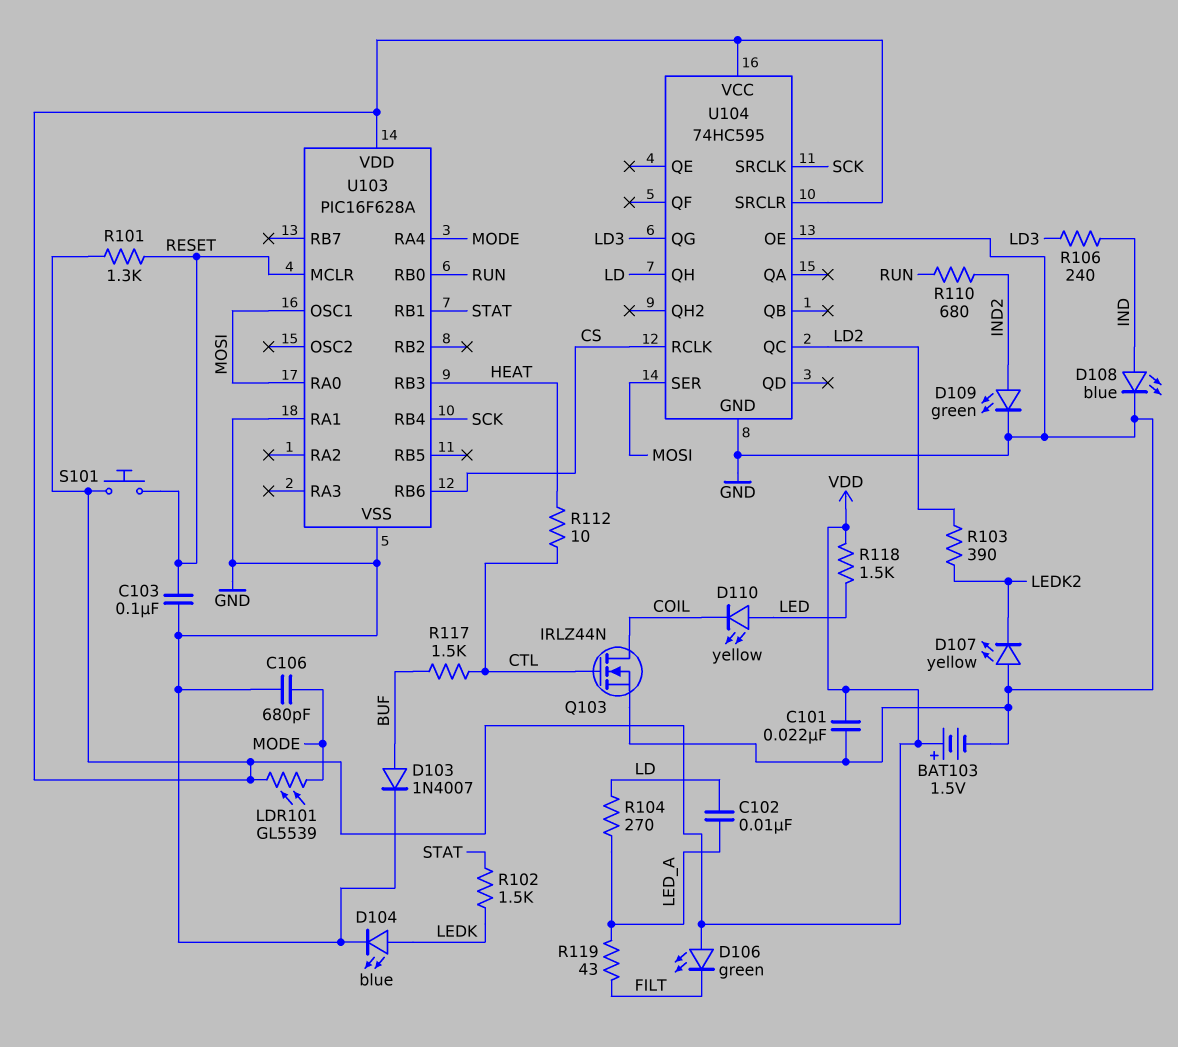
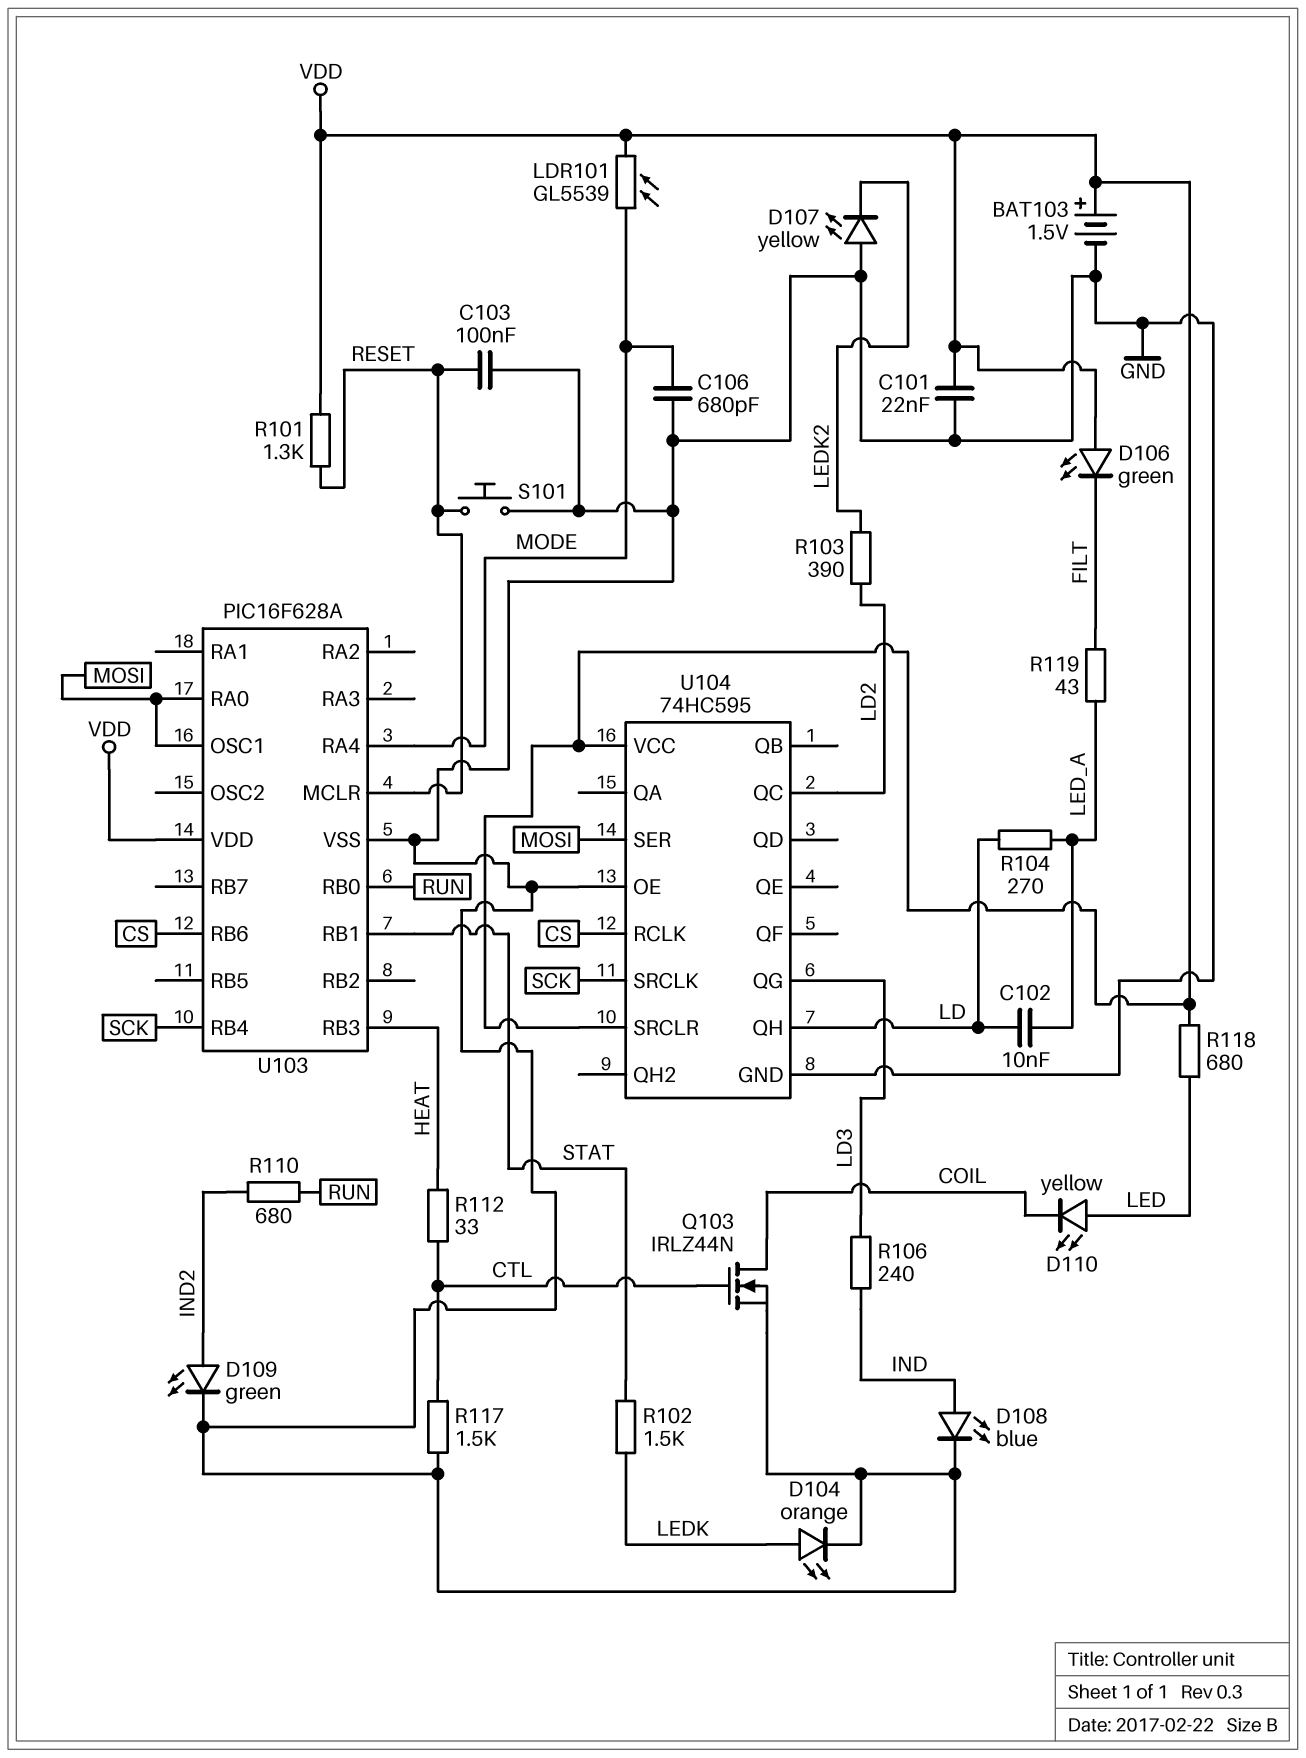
D103: diode 1N4007 (A BUF, K GND) -> none
D104: LED blue (A LEDK, K GND) -> LED orange (A LEDK, K GND)
R112: 10 (CTL, HEAT) -> 33 (CTL, HEAT)
R117: 1.5k (BUF, CTL) -> 1.5k (CTL, GND)
R118: 1.5k (LED, VDD) -> 680 (LED, VDD)
S101: button (RESET, VDD) -> button (GND, RESET)
U103 pin RA1: GND -> none

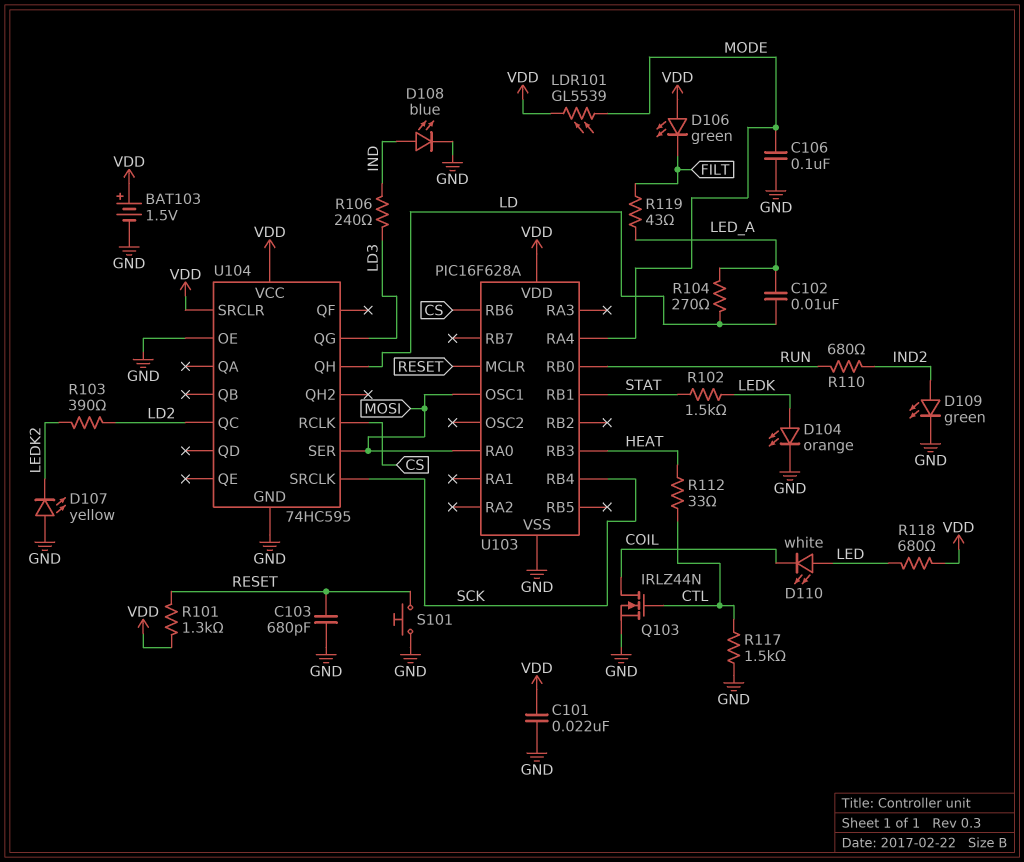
C103: 100nF (GND, RESET) -> 680pF (GND, RESET)
C106: 680pF (GND, MODE) -> 100nF (GND, MODE)
D110: LED yellow (A LED, K COIL) -> LED white (A LED, K COIL)

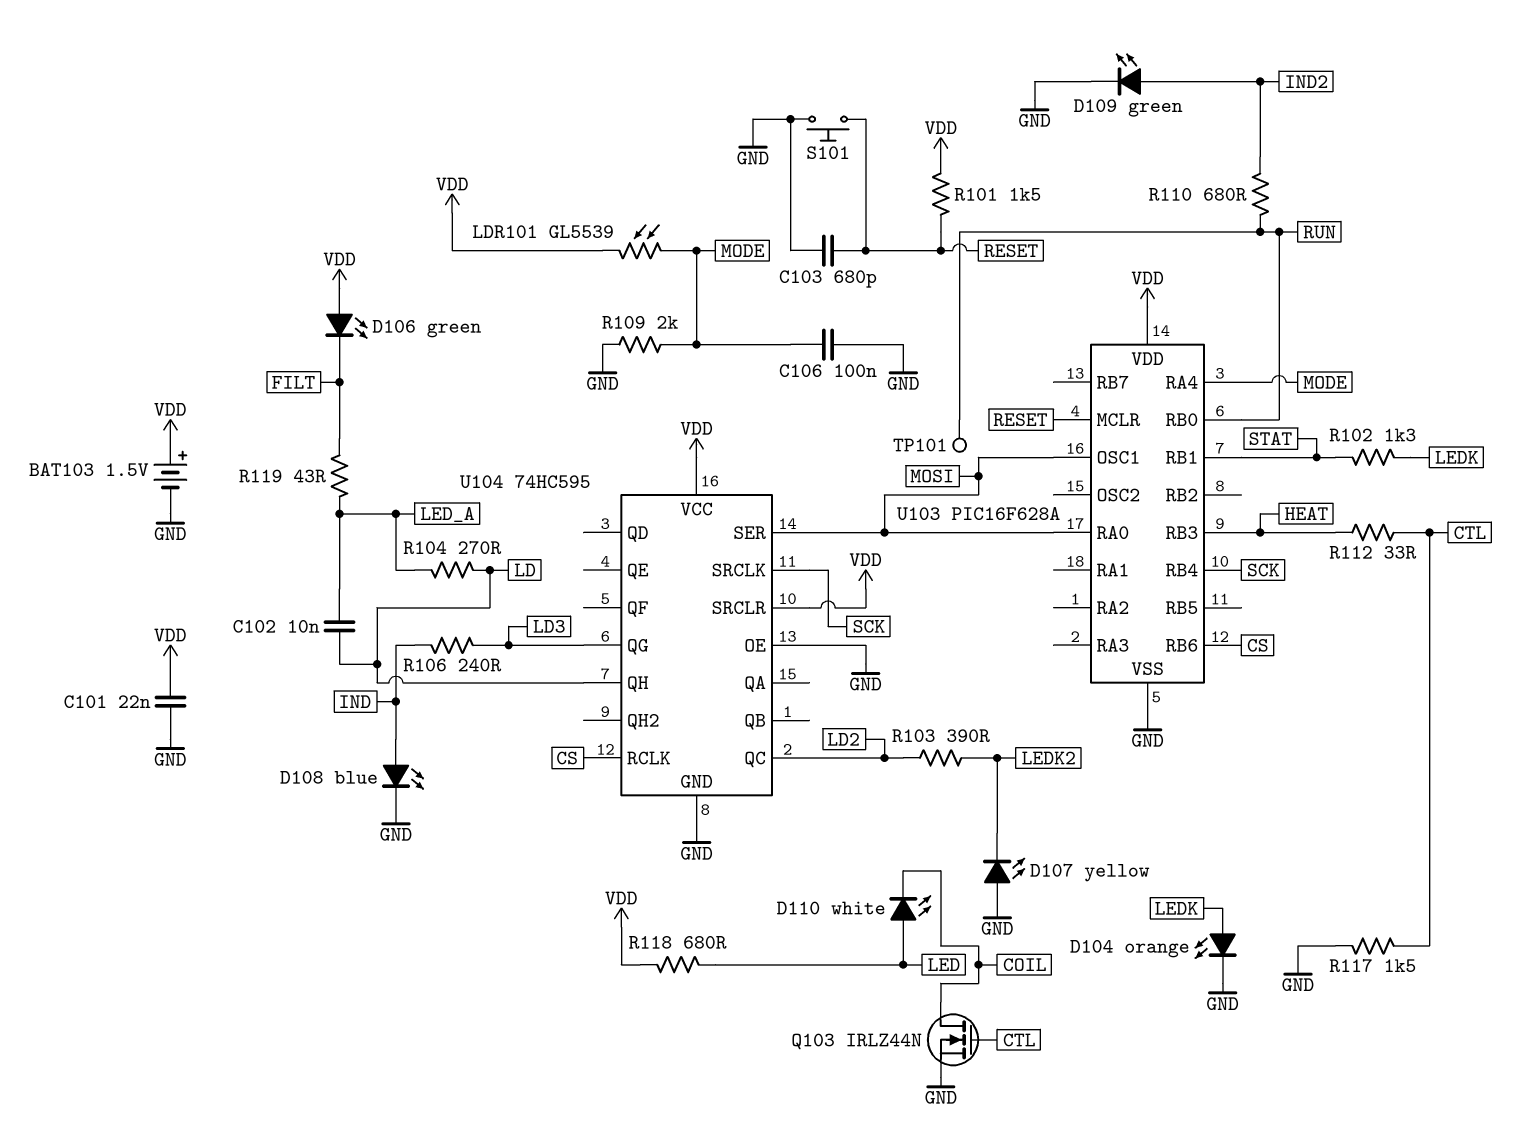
R101: 1.3k (RESET, VDD) -> 1.5k (RESET, VDD)
R102: 1.5k (LEDK, STAT) -> 1.3k (LEDK, STAT)
R109: none -> 2k (GND, MODE)
TP101: none -> test point (RUN)

